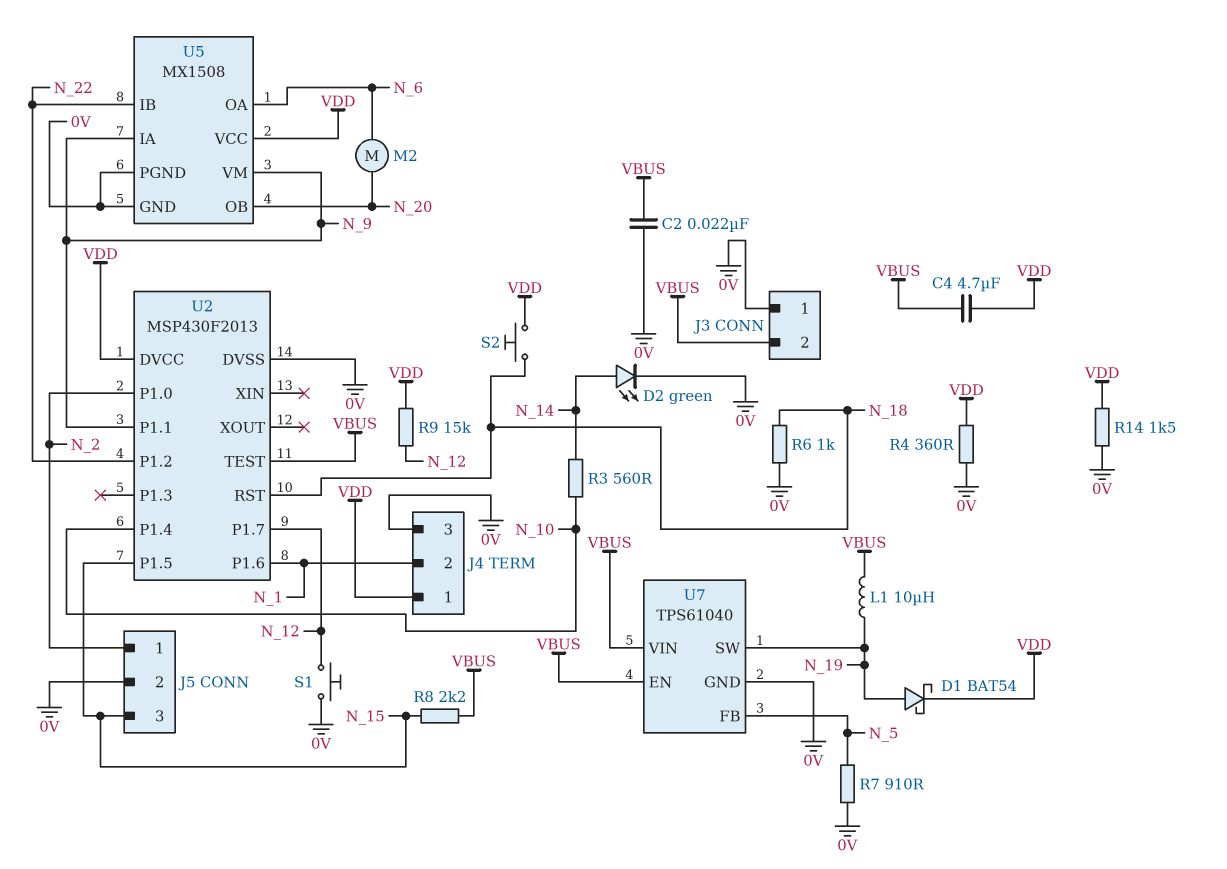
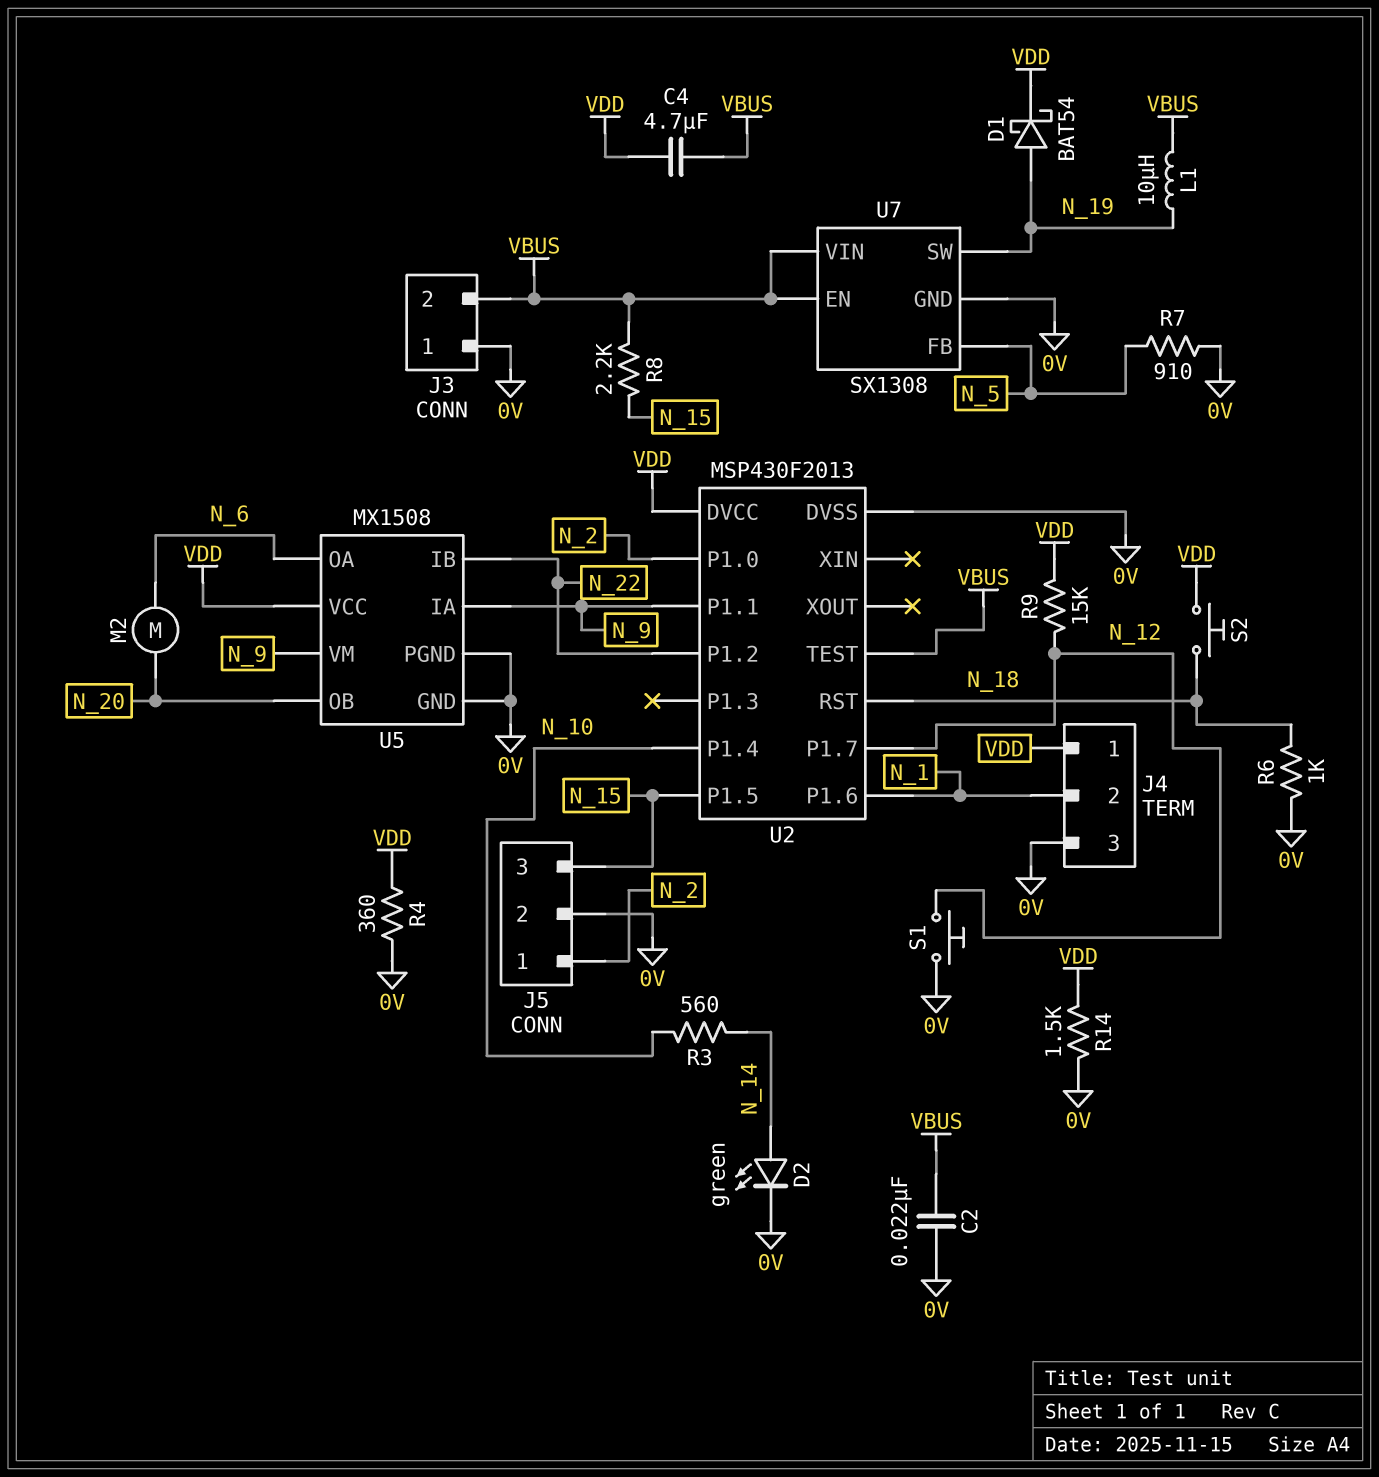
U7: TPS61040 -> SX1308

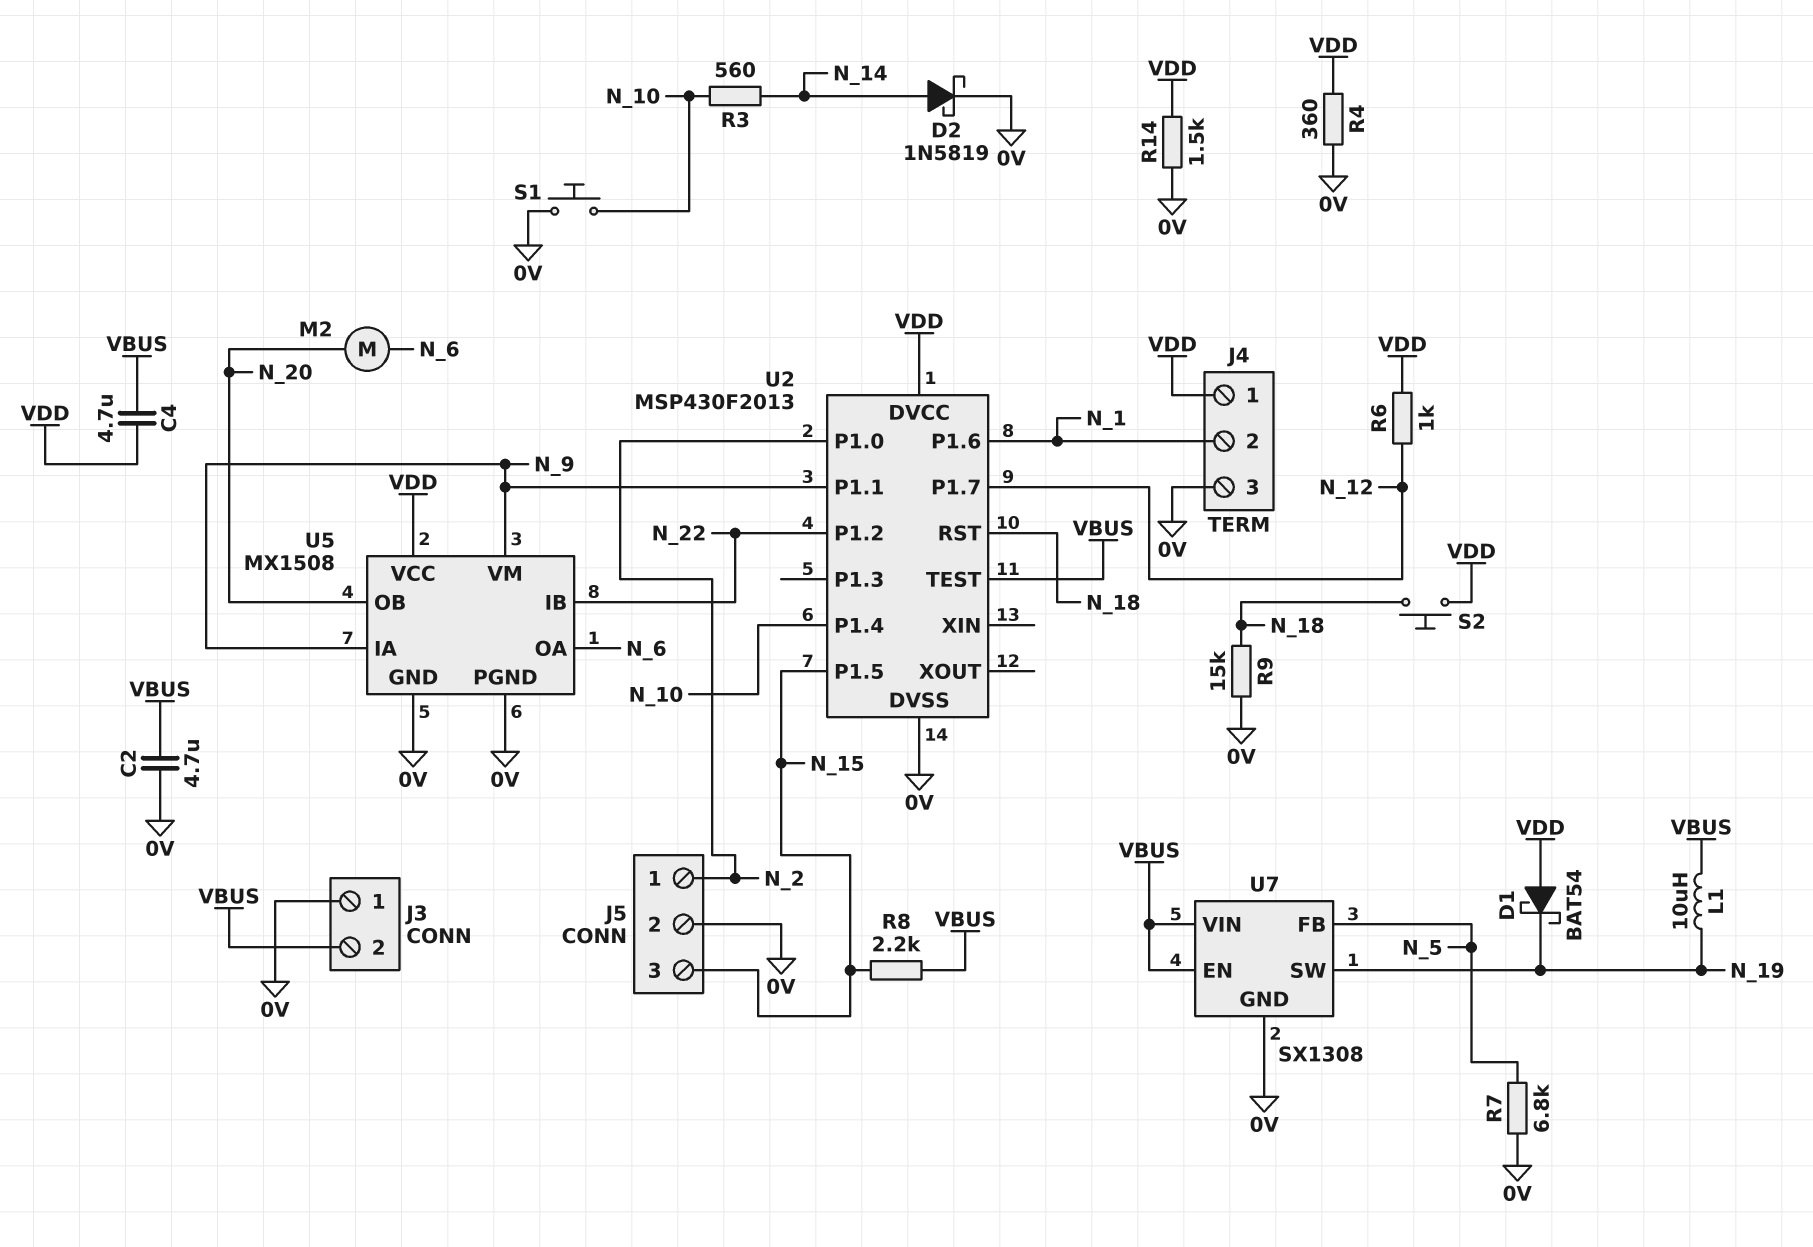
C2: 22nF (0V, VBUS) -> 4.7uF (0V, VBUS)
D1: schottky BAT54 (A N_19, K VDD) -> schottky BAT54 (A VDD, K N_19)
D2: LED green (A N_14, K 0V) -> schottky 1N5819 (A N_14, K 0V)
R6: 1k (0V, N_18) -> 1k (N_12, VDD)
R7: 910 (0V, N_5) -> 6.8k (0V, N_5)
R9: 15k (N_12, VDD) -> 15k (0V, N_18)
S1: button (0V, N_12) -> button (0V, N_10)

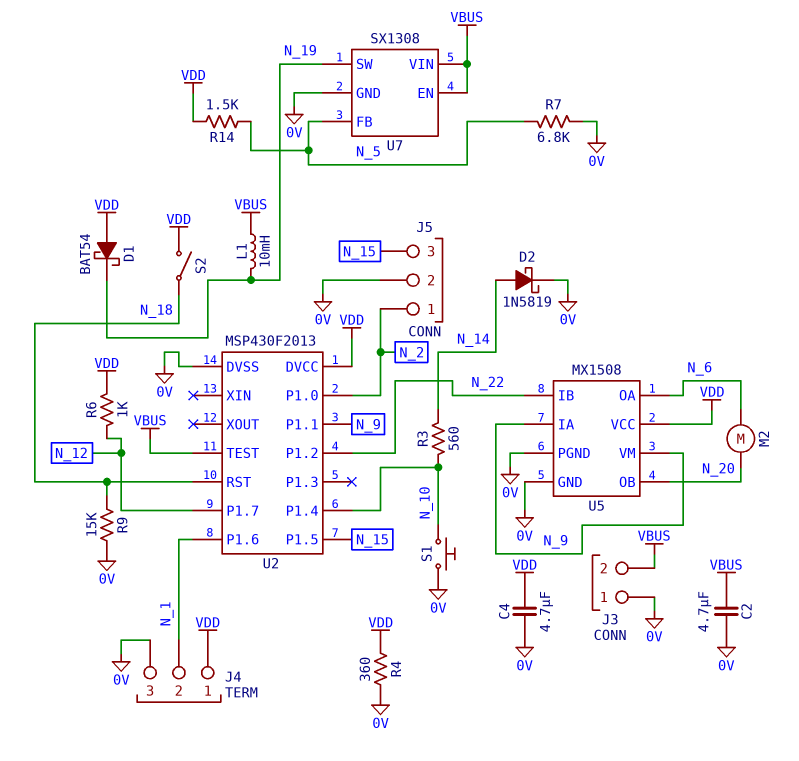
C4: 4.7uF (VBUS, VDD) -> 4.7uF (0V, VDD)
L1: 10uH (N_19, VBUS) -> 10mH (N_19, VBUS)
R8: 2.2k (N_15, VBUS) -> none
R14: 1.5k (0V, VDD) -> 1.5k (N_5, VDD)
S2: button (N_18, VDD) -> switch (N_18, VDD)

